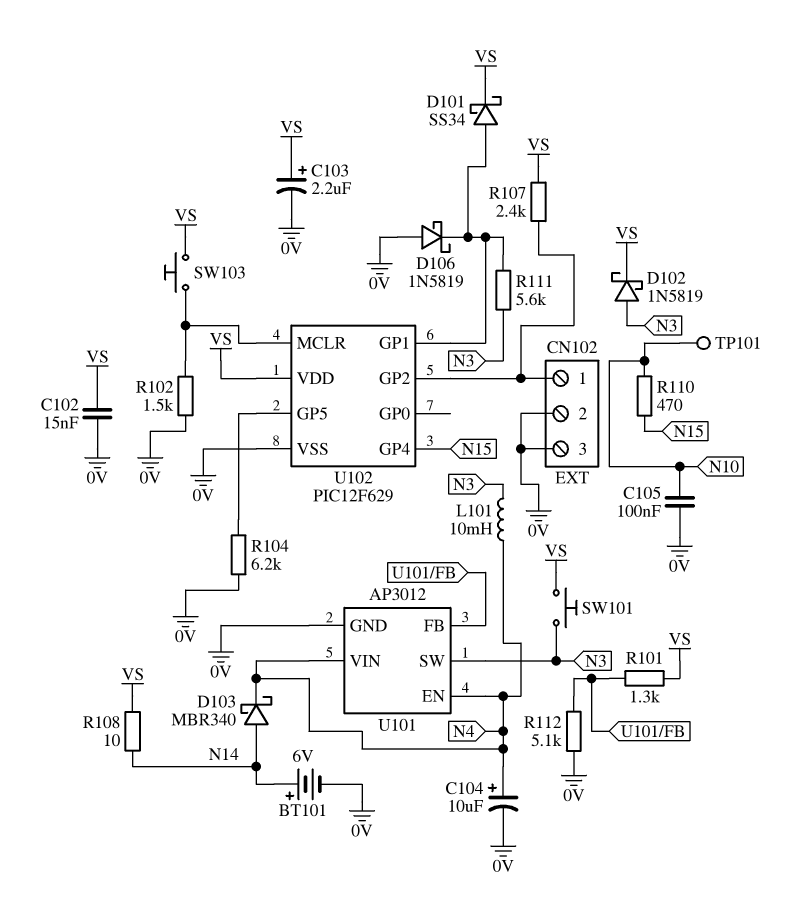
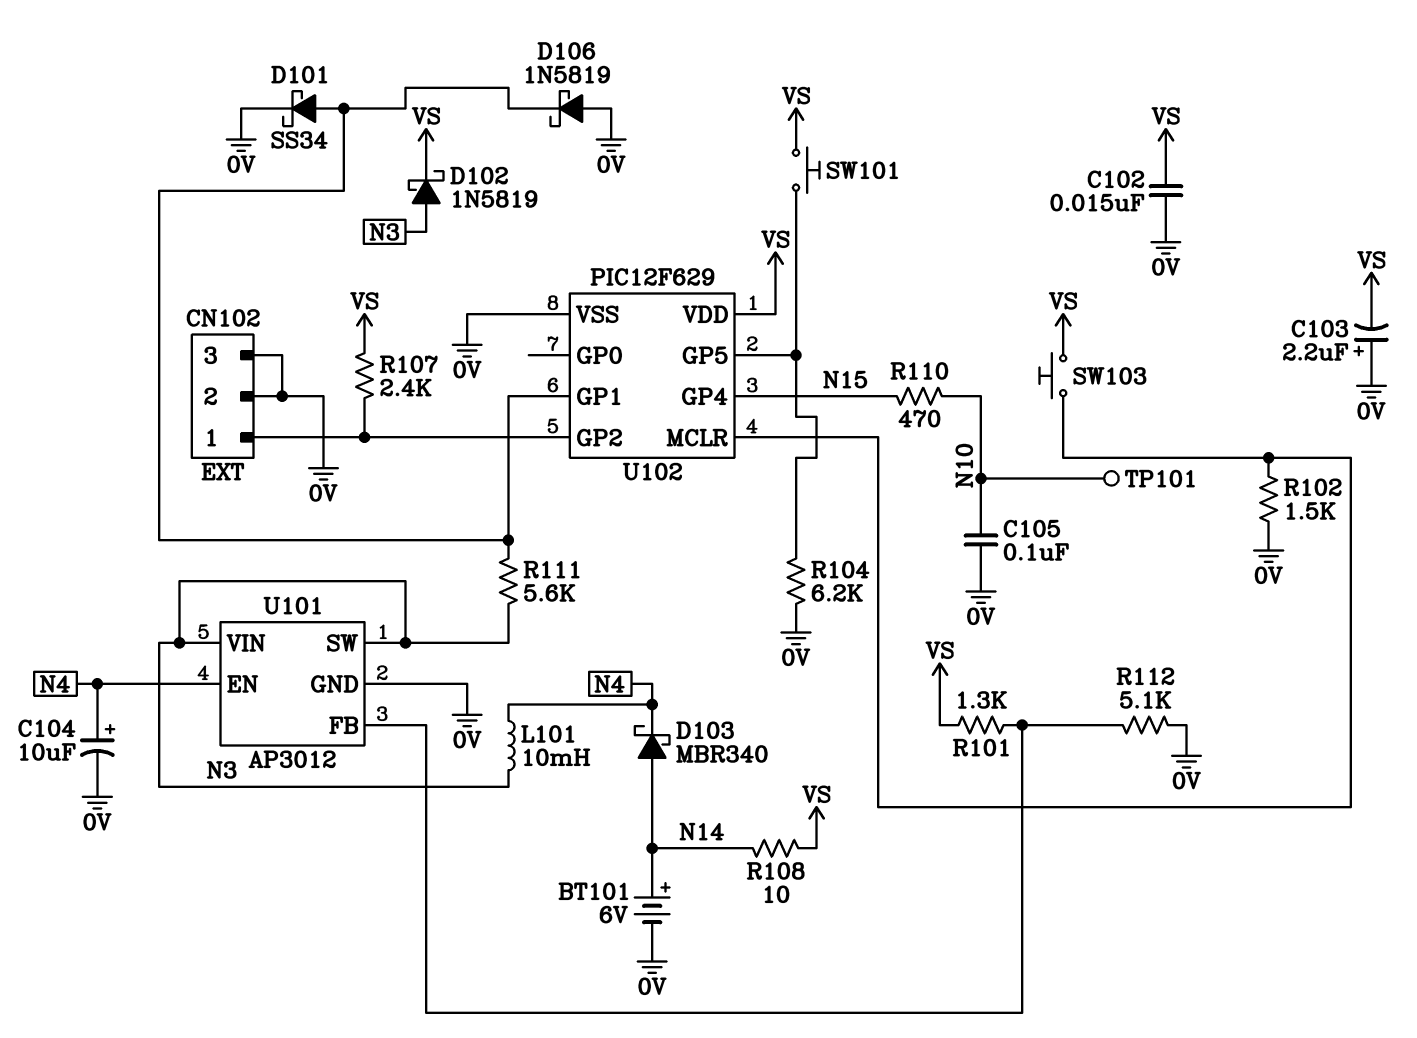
C103: 2.2uF (plus VS, minus 0V) -> 2.2uF (plus 0V, minus VS)
D101: schottky SS34 (A U102/GP1, K VS) -> schottky SS34 (A U102/GP1, K 0V)
SW101: button (N3, VS) -> button (U102/GP5, VS)
U101 pin VIN: N4 -> N3

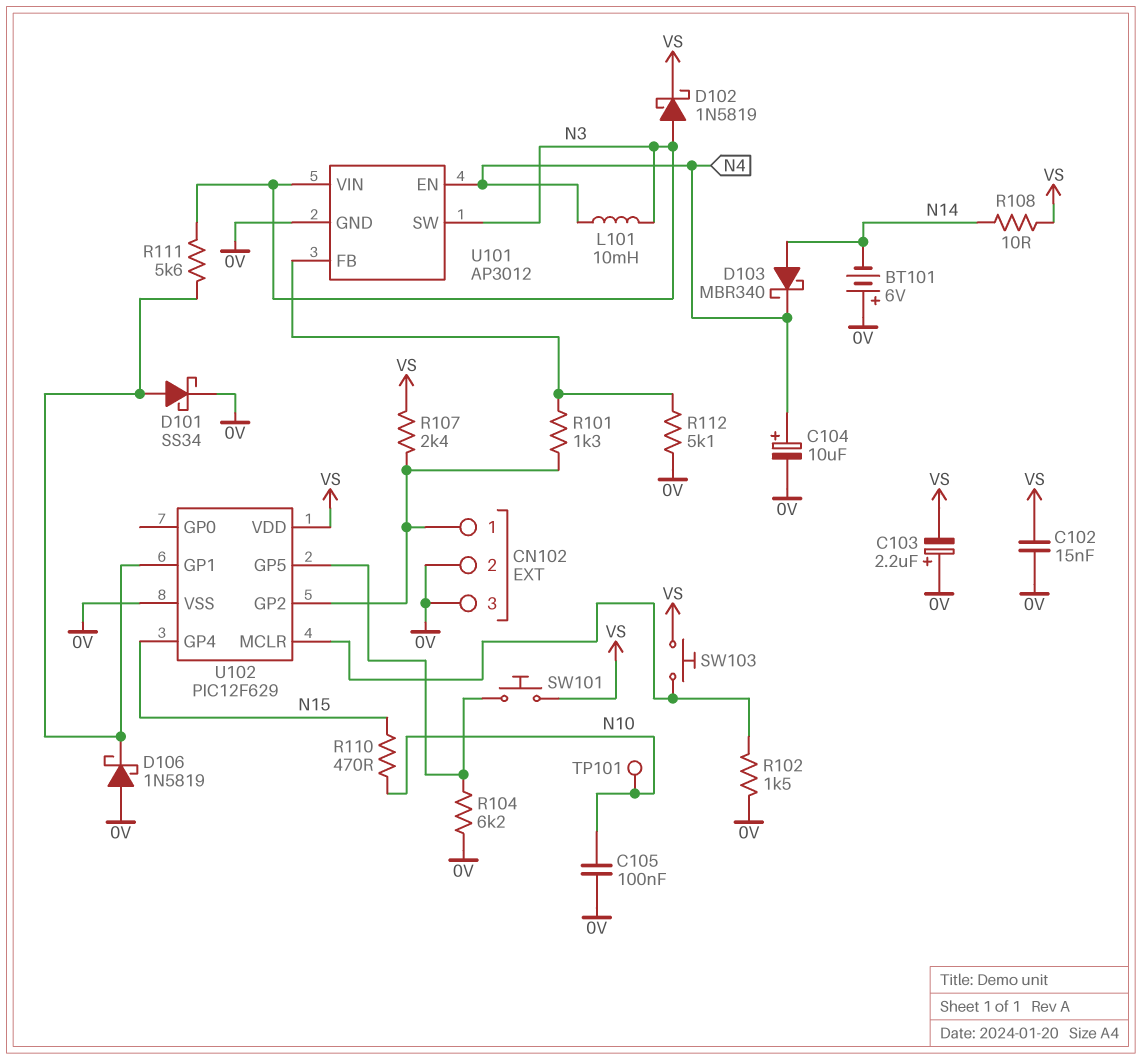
BT101: 6V (plus N14, minus 0V) -> 6V (plus 0V, minus N14)
R101: 1.3k (U101/FB, VS) -> 1.3k (CN102/1, U101/FB)

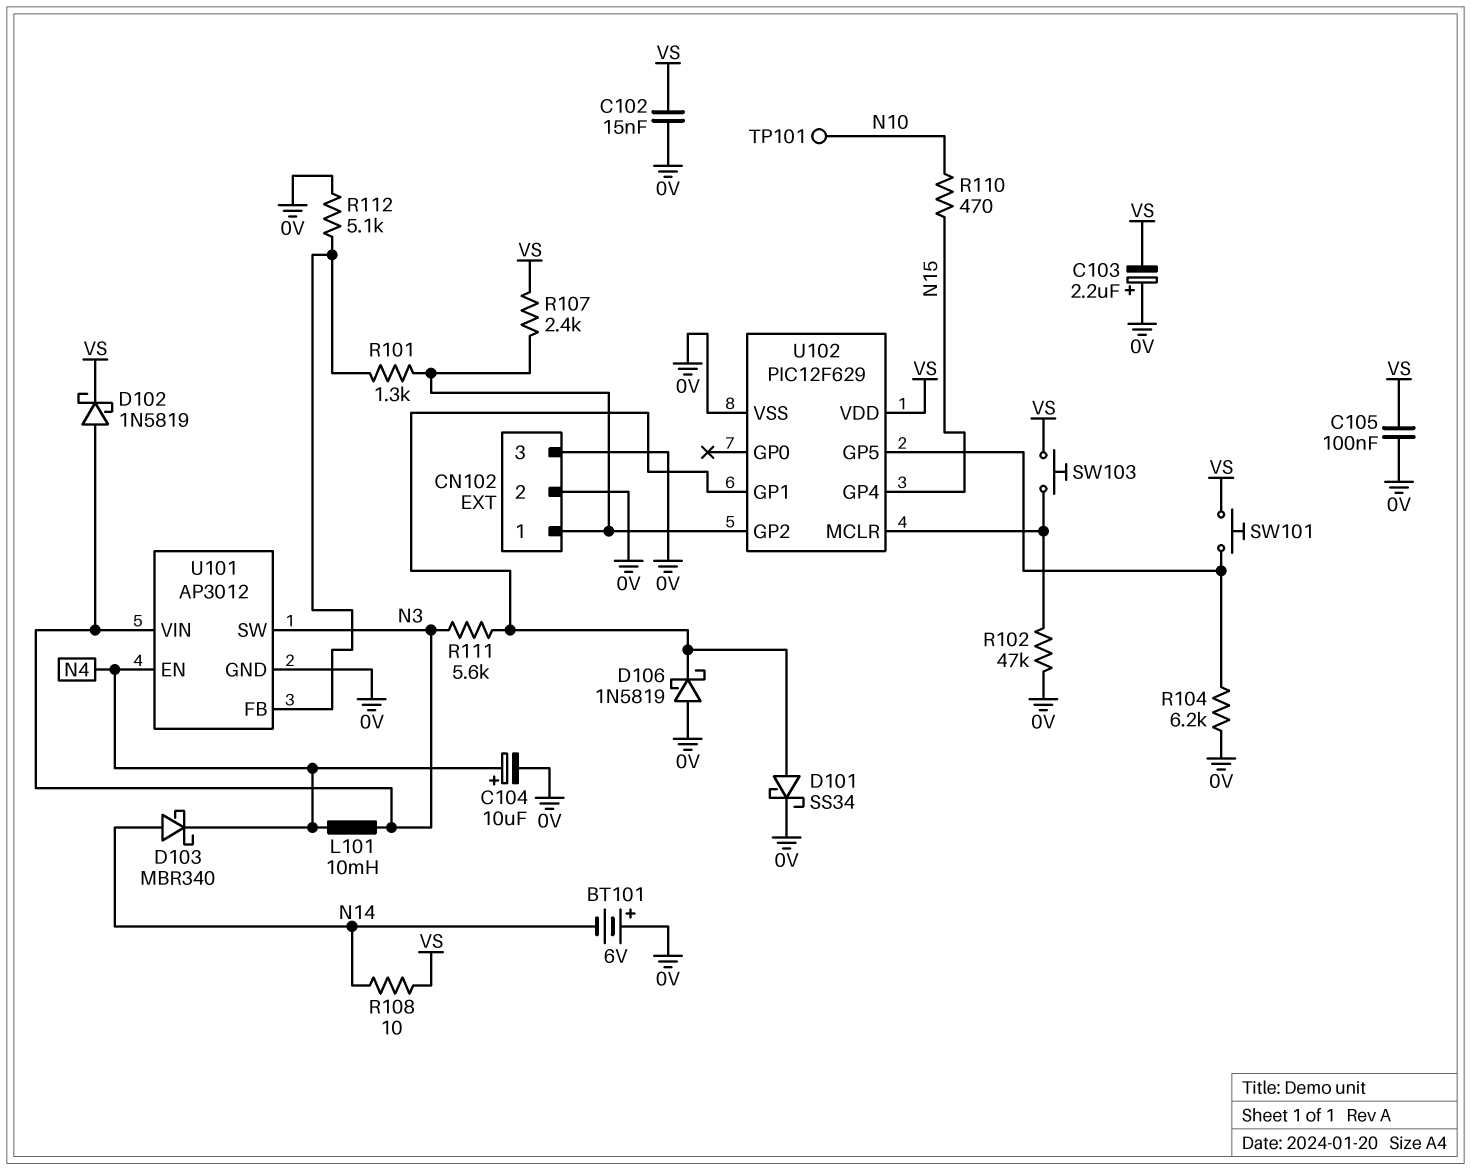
C105: 100nF (0V, N10) -> 100nF (0V, VS)
R102: 1.5k (0V, U102/MCLR) -> 47k (0V, U102/MCLR)

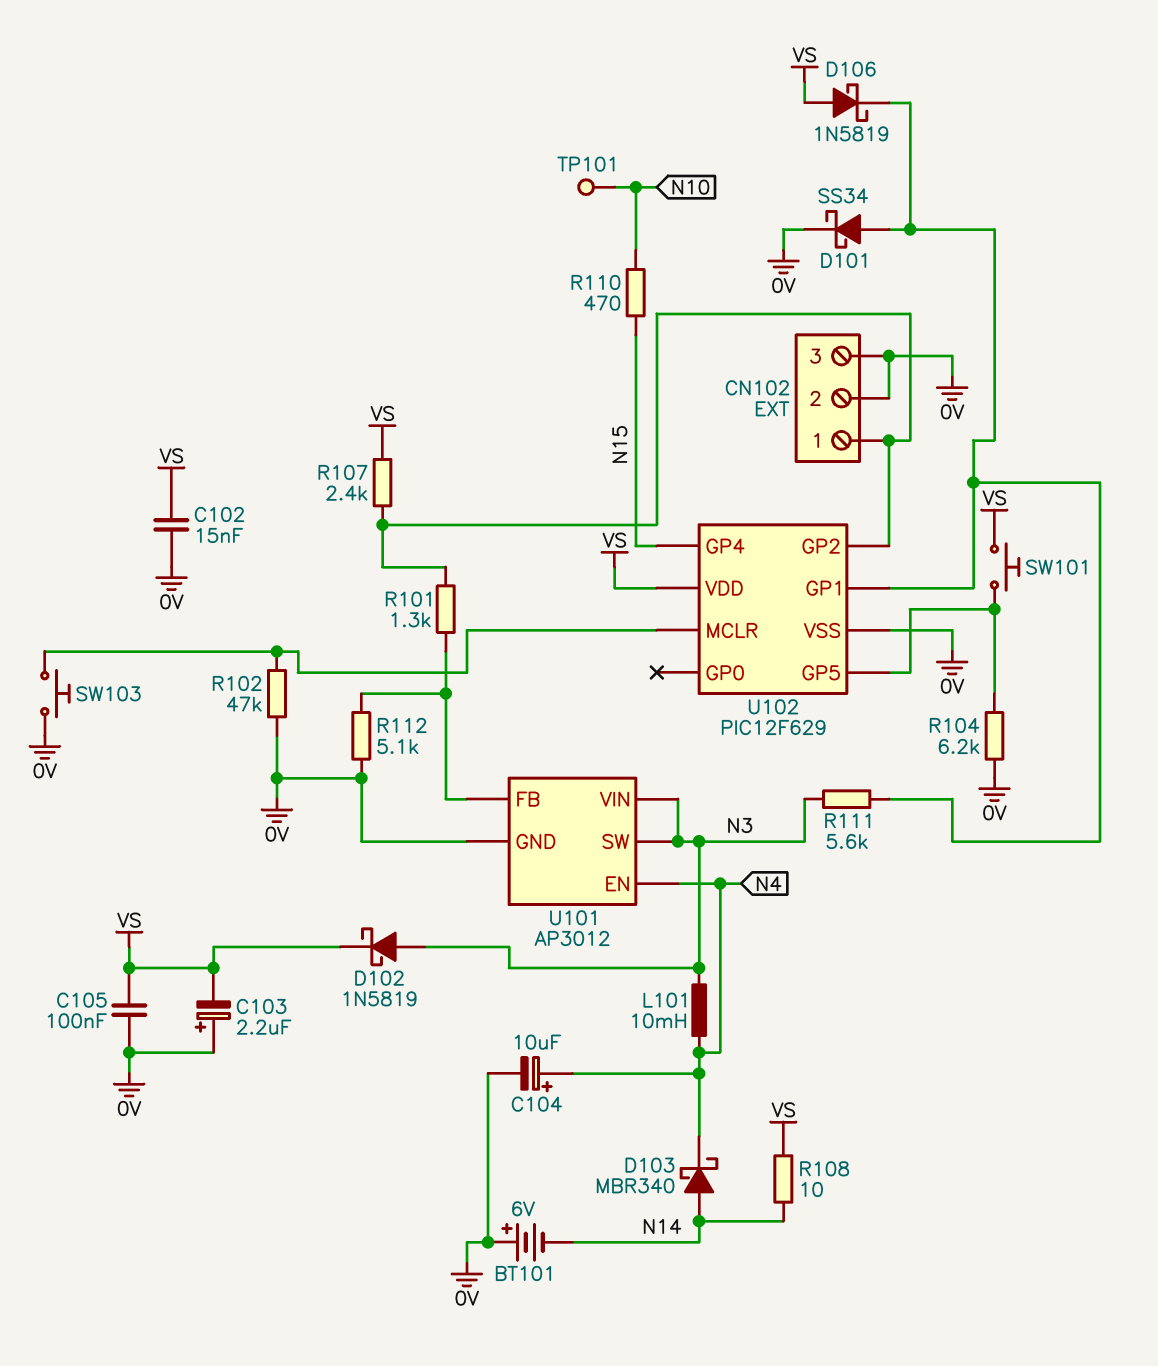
D106: schottky 1N5819 (A 0V, K U102/GP1) -> schottky 1N5819 (A VS, K U102/GP1)
SW103: button (U102/MCLR, VS) -> button (0V, U102/MCLR)

